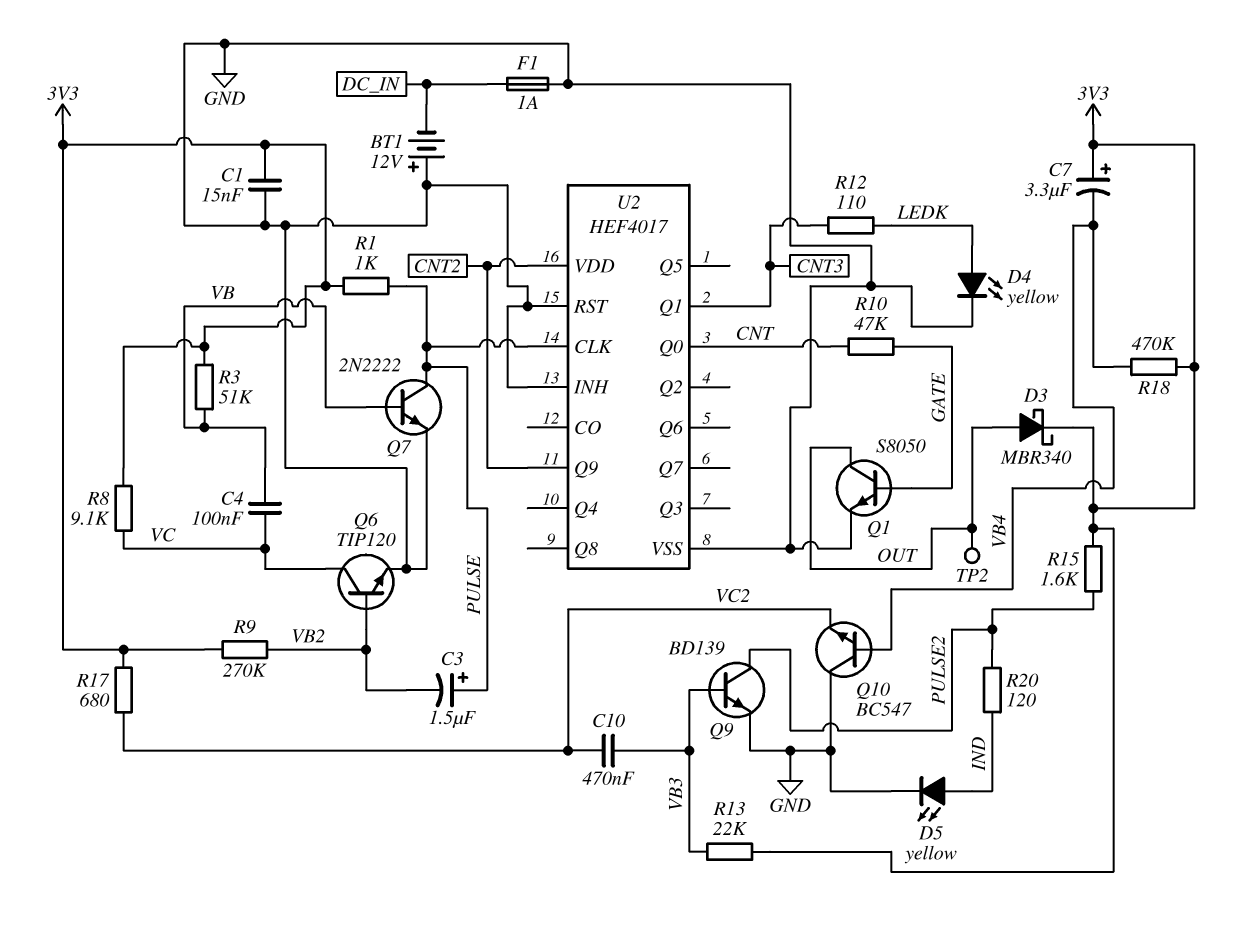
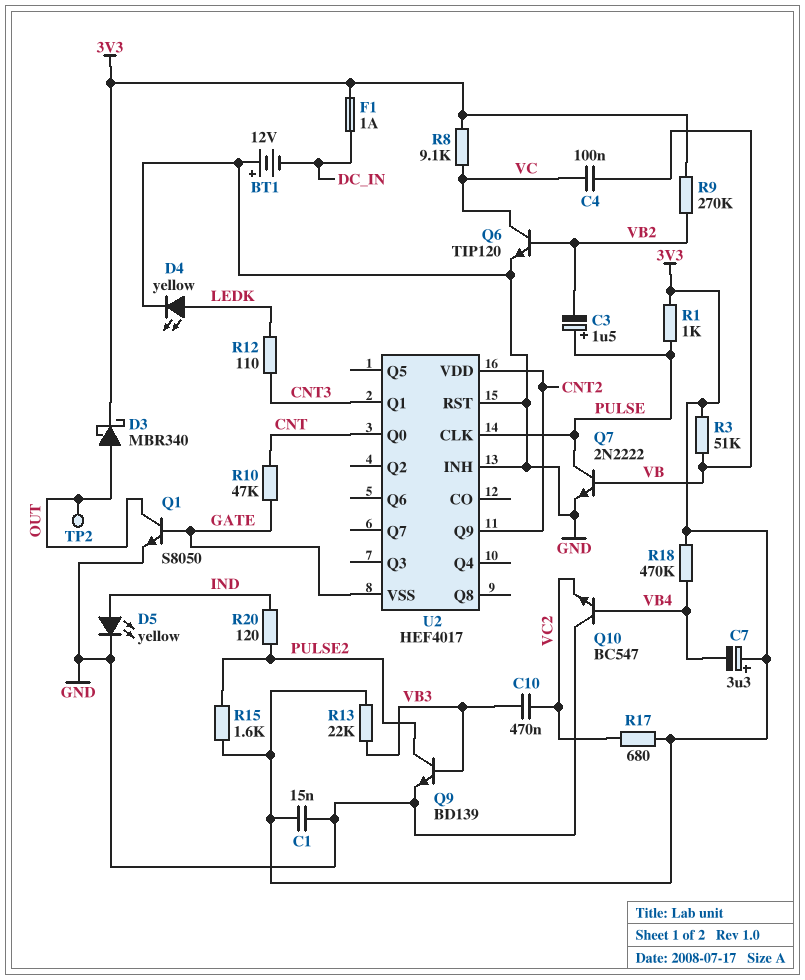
F1: 1A (DC_IN, GND) -> 1A (3V3, DC_IN)
U2 pin VSS: GND -> GATE

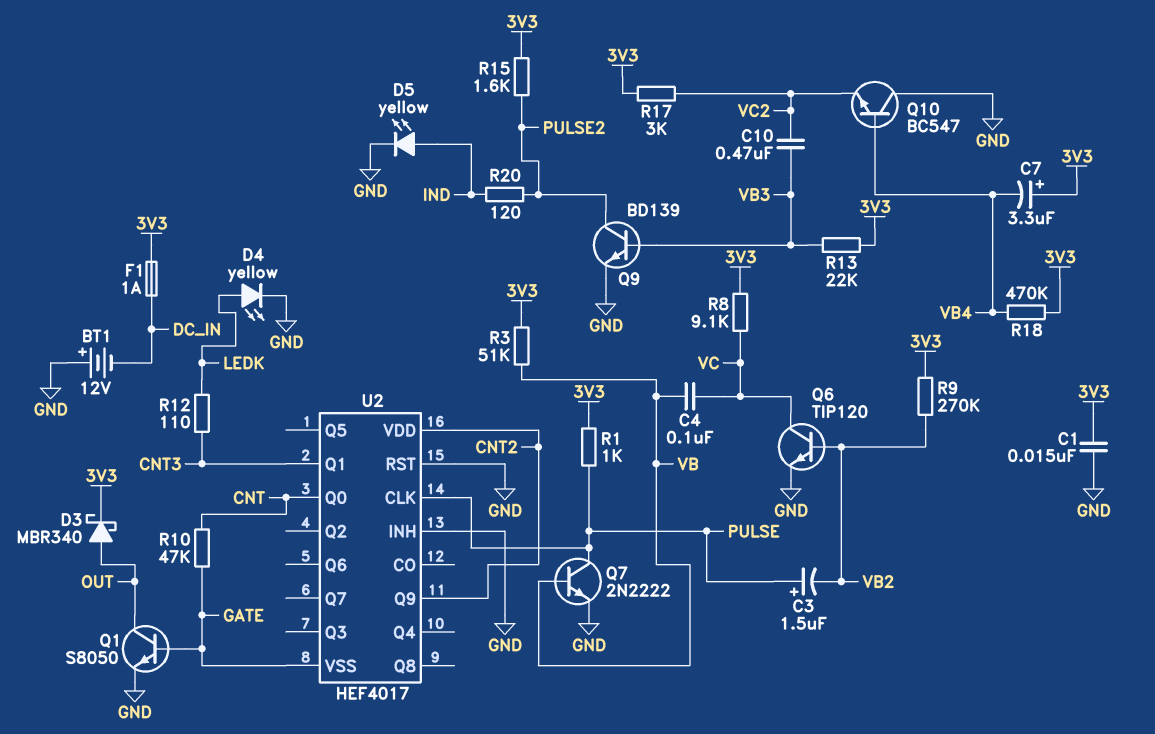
R17: 680 (3V3, VC2) -> 3k (3V3, VC2)
TP2: test point (OUT) -> none

